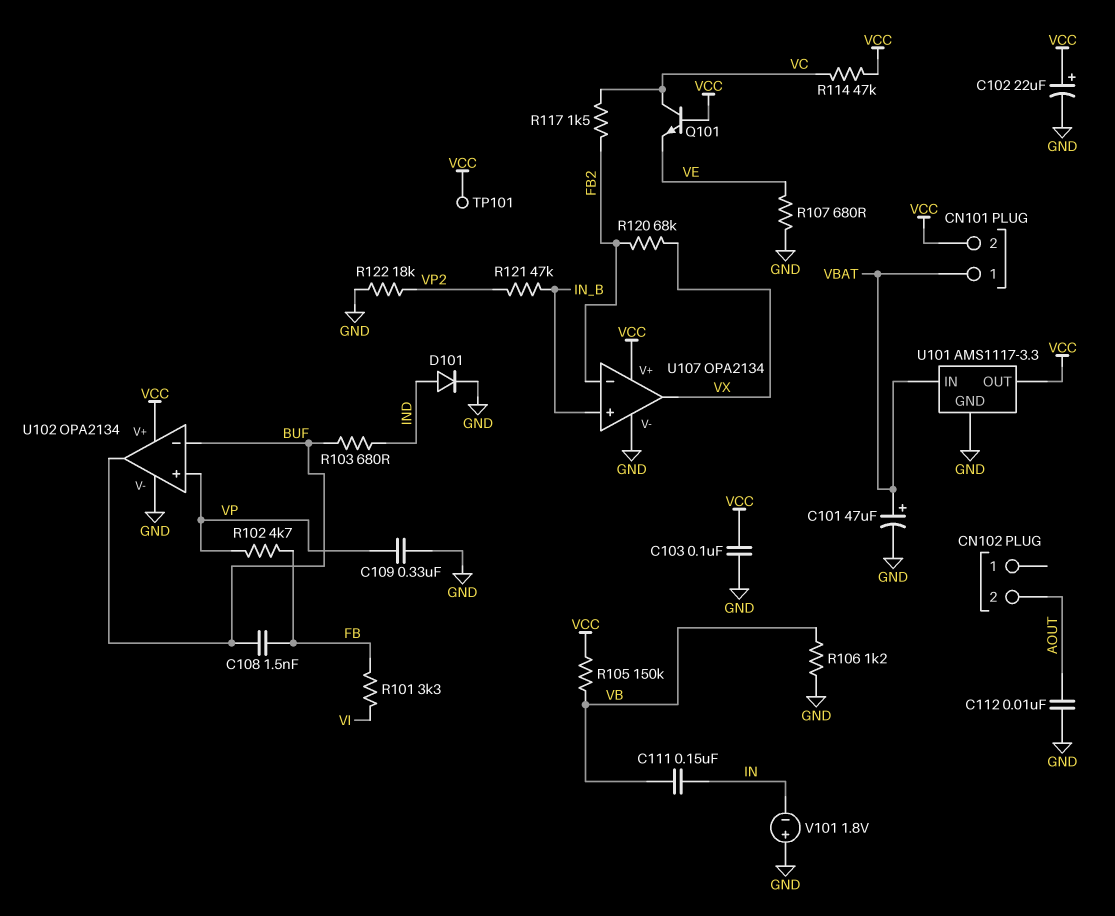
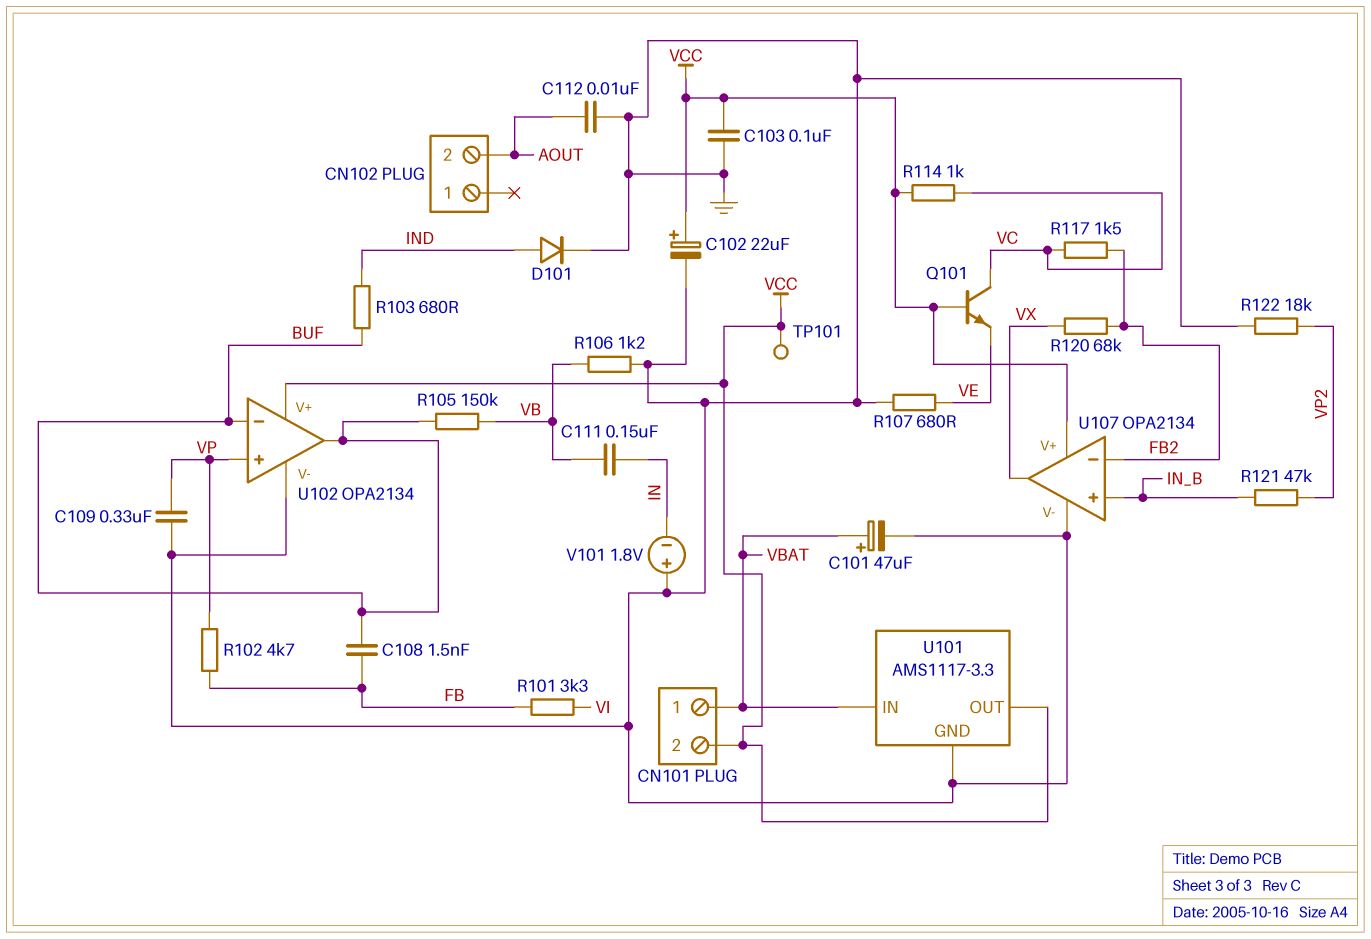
R105: 150k (VB, VCC) -> 150k (BUF, VB)
R114: 47k (VC, VCC) -> 1k (VC, VCC)

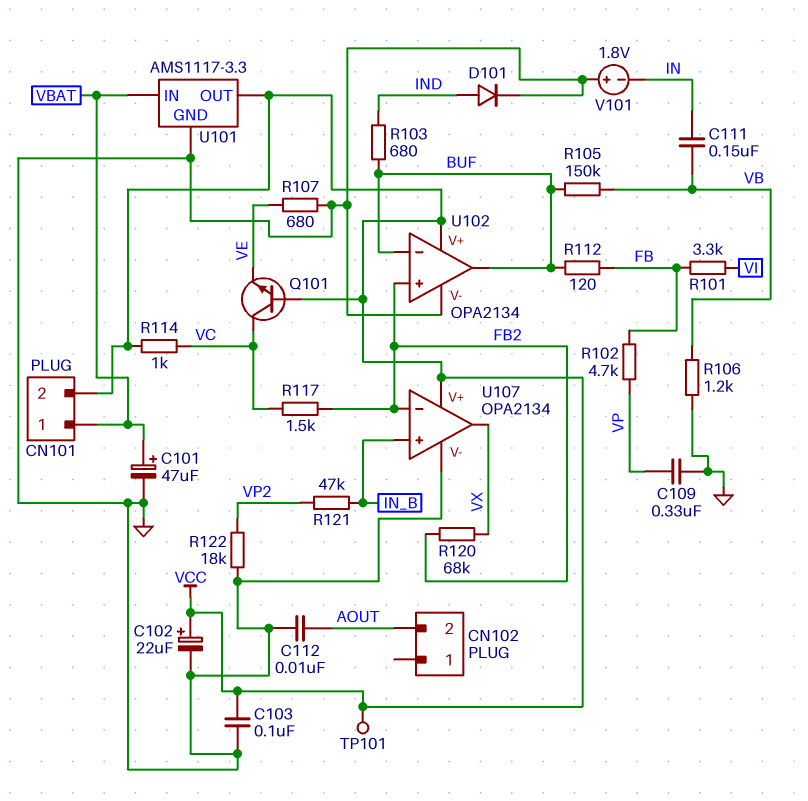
C108: 1.5nF (BUF, FB) -> none
R112: none -> 120 (BUF, FB)
U102 pin in+: VP -> FB2

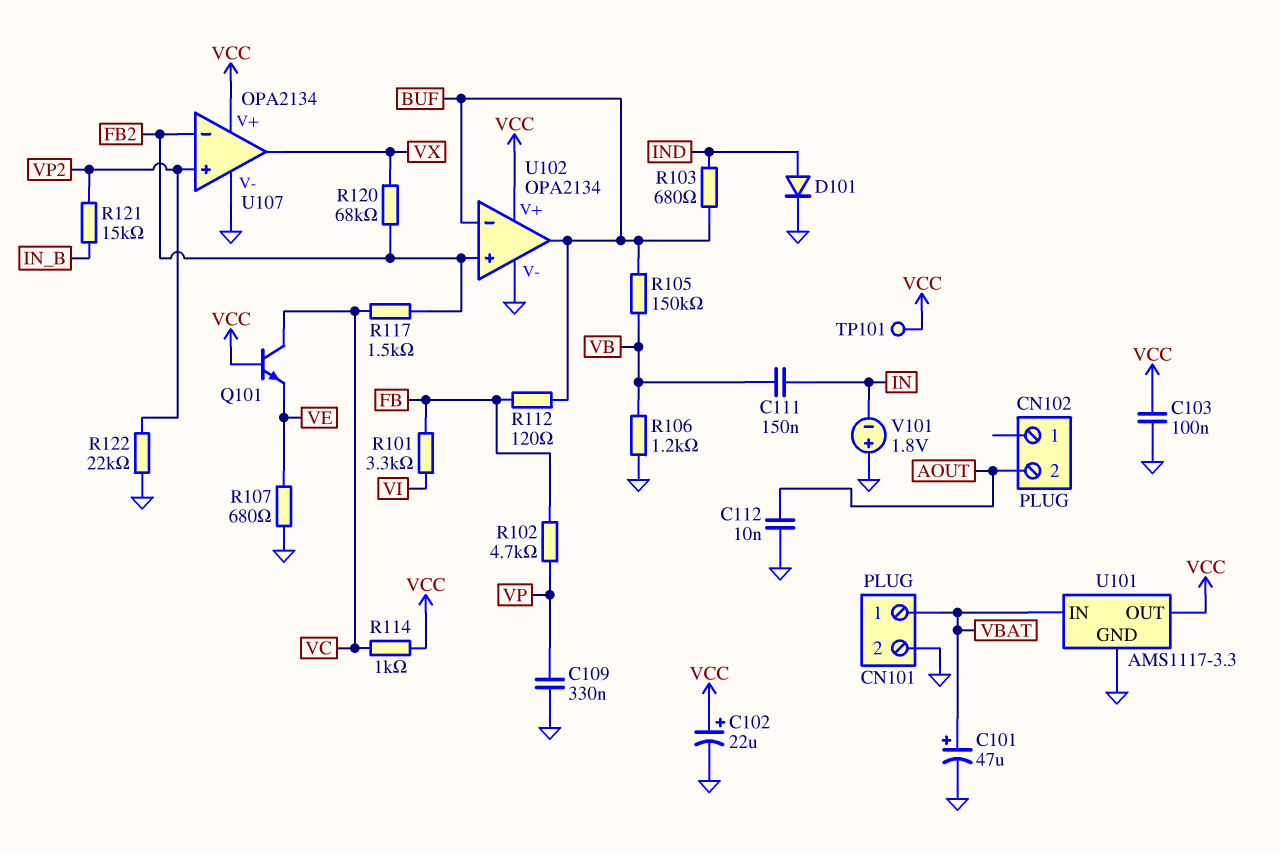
CN101 pin 2: VCC -> GND
R121: 47k (IN_B, VP2) -> 15k (IN_B, VP2)
R122: 18k (GND, VP2) -> 22k (GND, VP2)
U107 pin in+: IN_B -> VP2

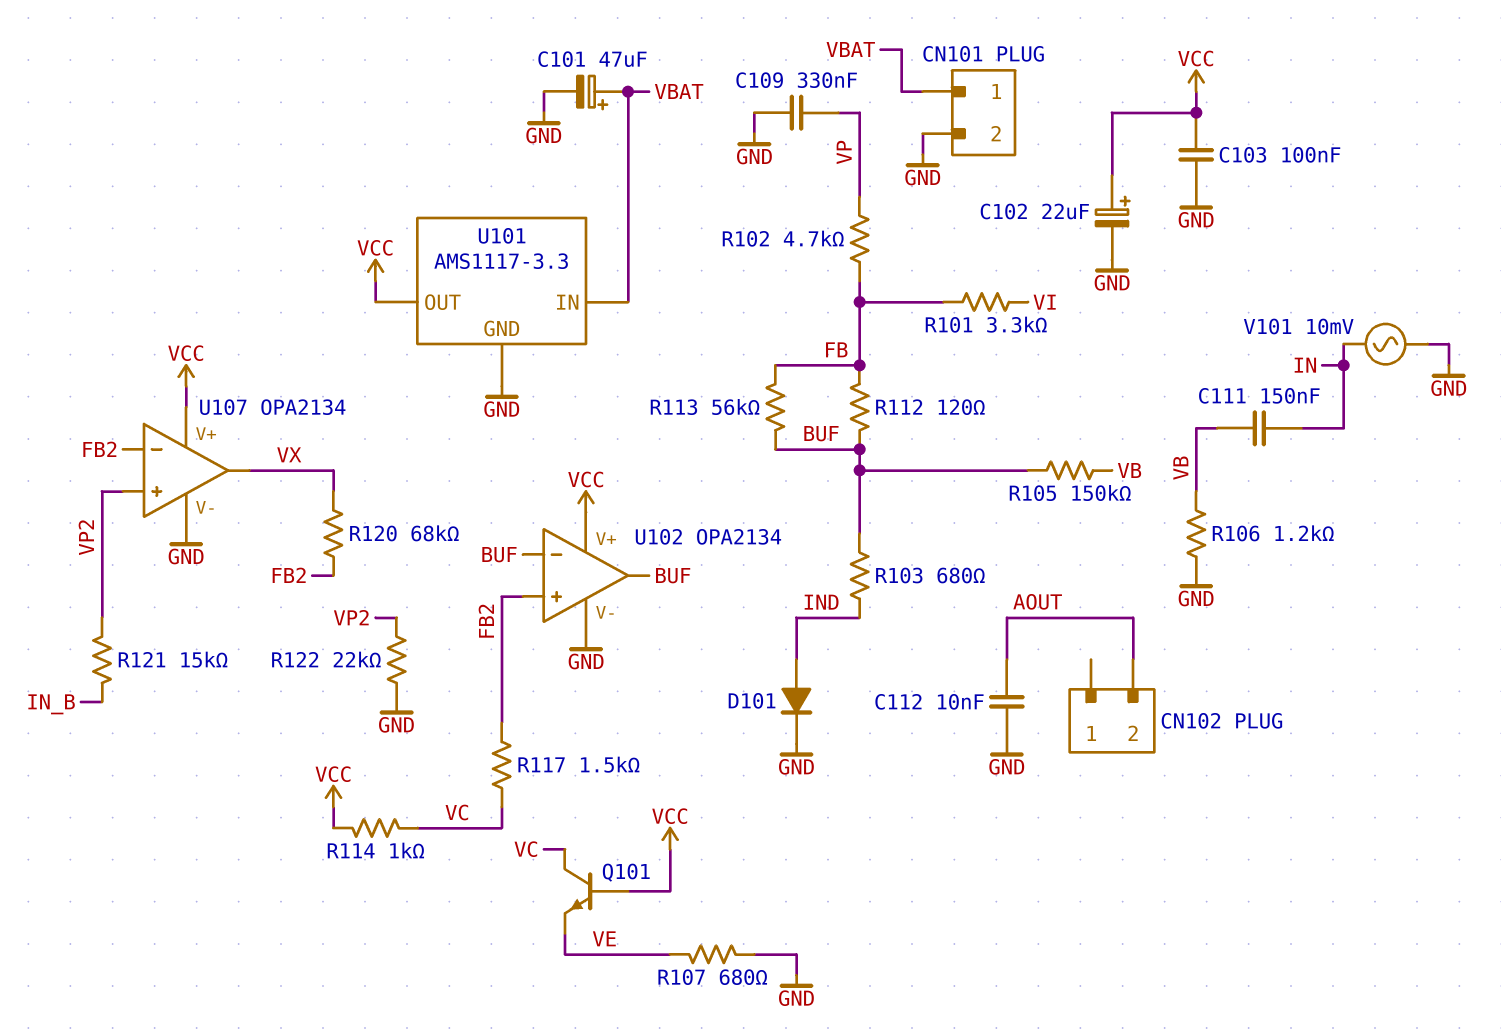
R113: none -> 56k (BUF, FB)
TP101: test point (VCC) -> none
V101: 1.8V (plus GND, minus IN) -> AC 10mV (GND, IN)

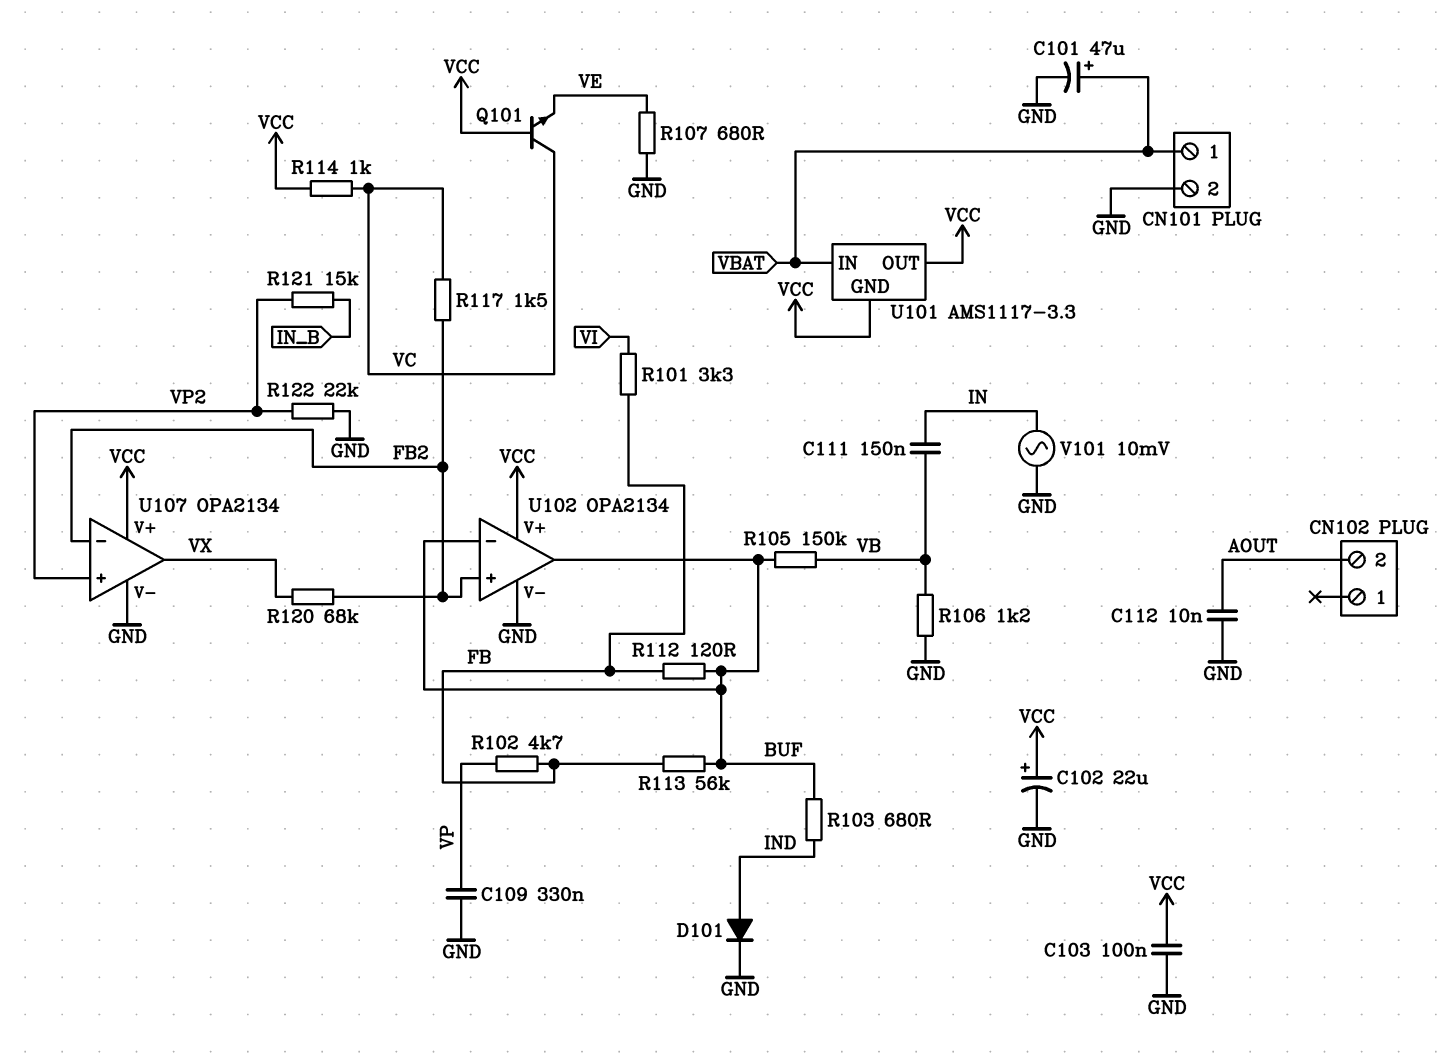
U101 pin GND: GND -> VCC

